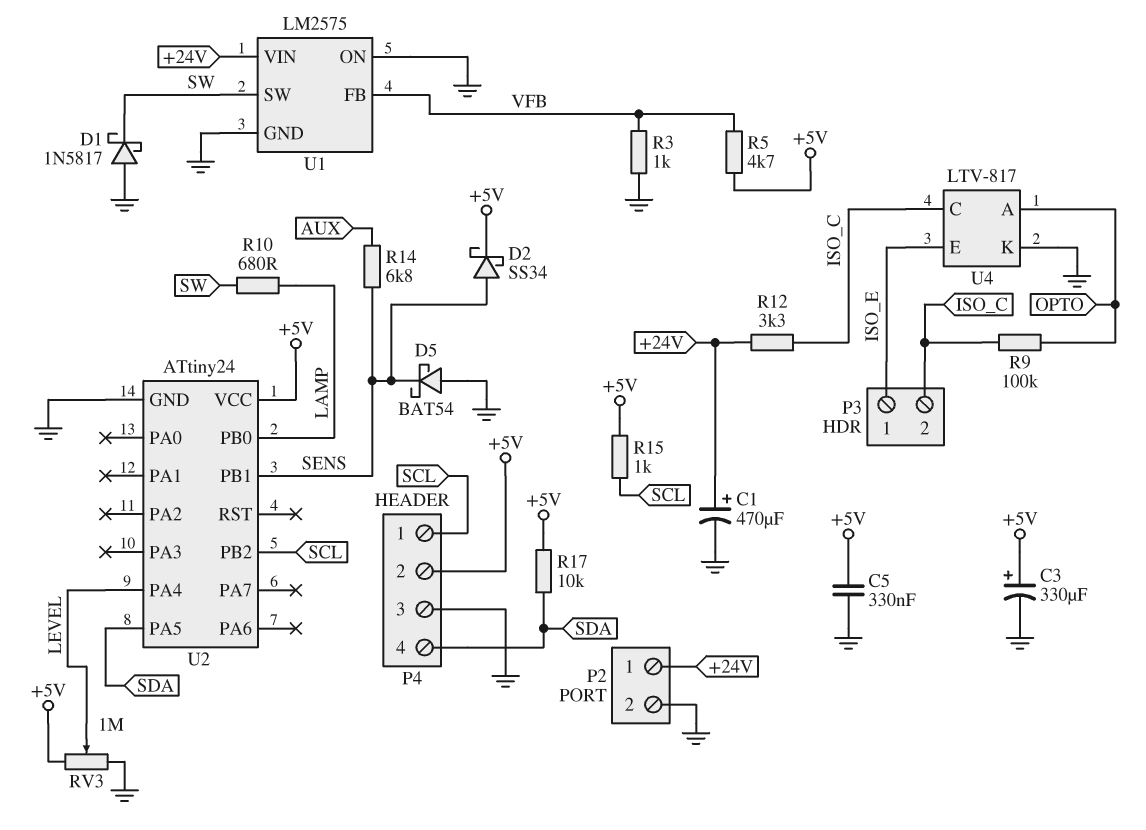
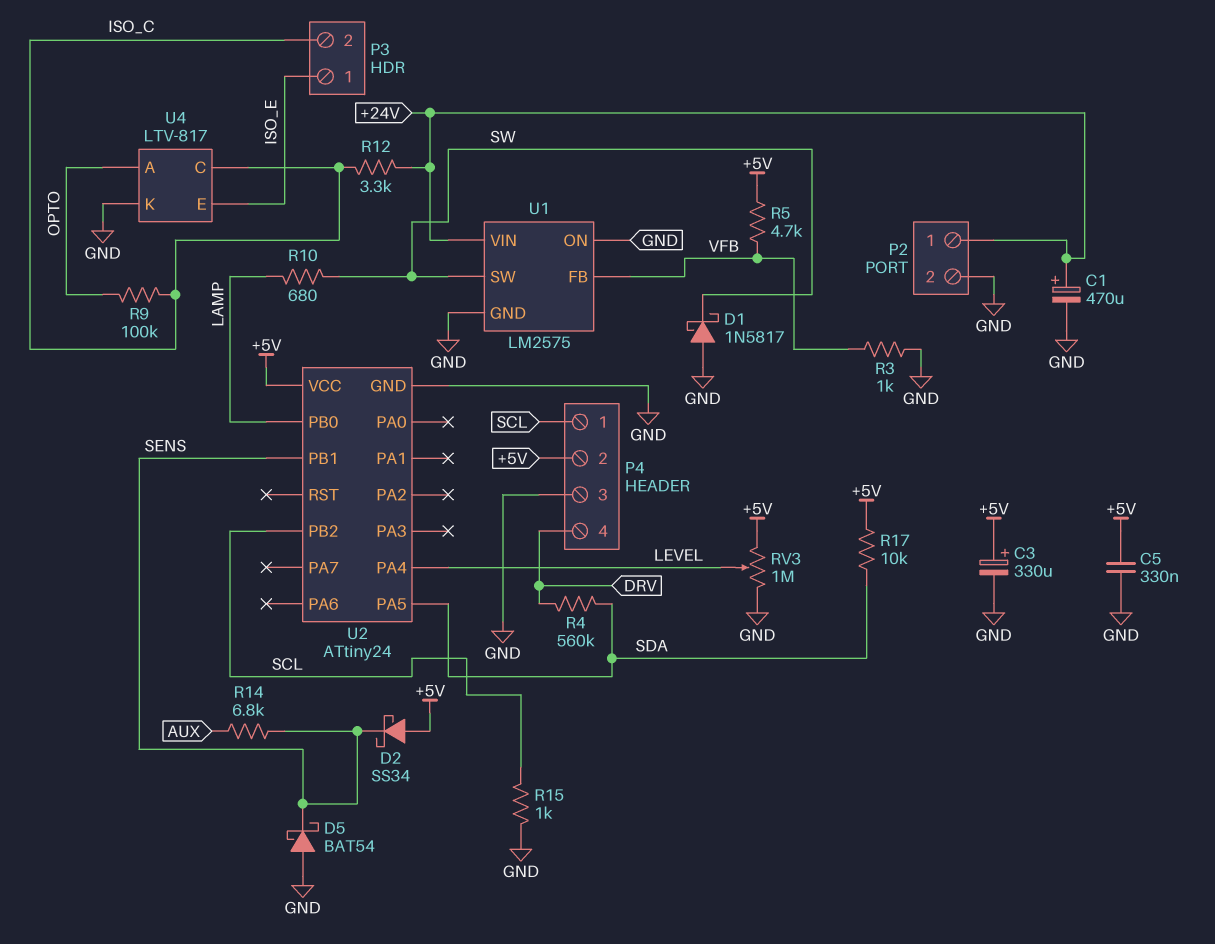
D2: schottky SS34 (A SENS, K +5V) -> schottky SS34 (A +5V, K SENS)
P4 pin 4: SDA -> DRV
R4: none -> 560k (DRV, SDA)
R15: 1k (+5V, SCL) -> 1k (GND, SCL)

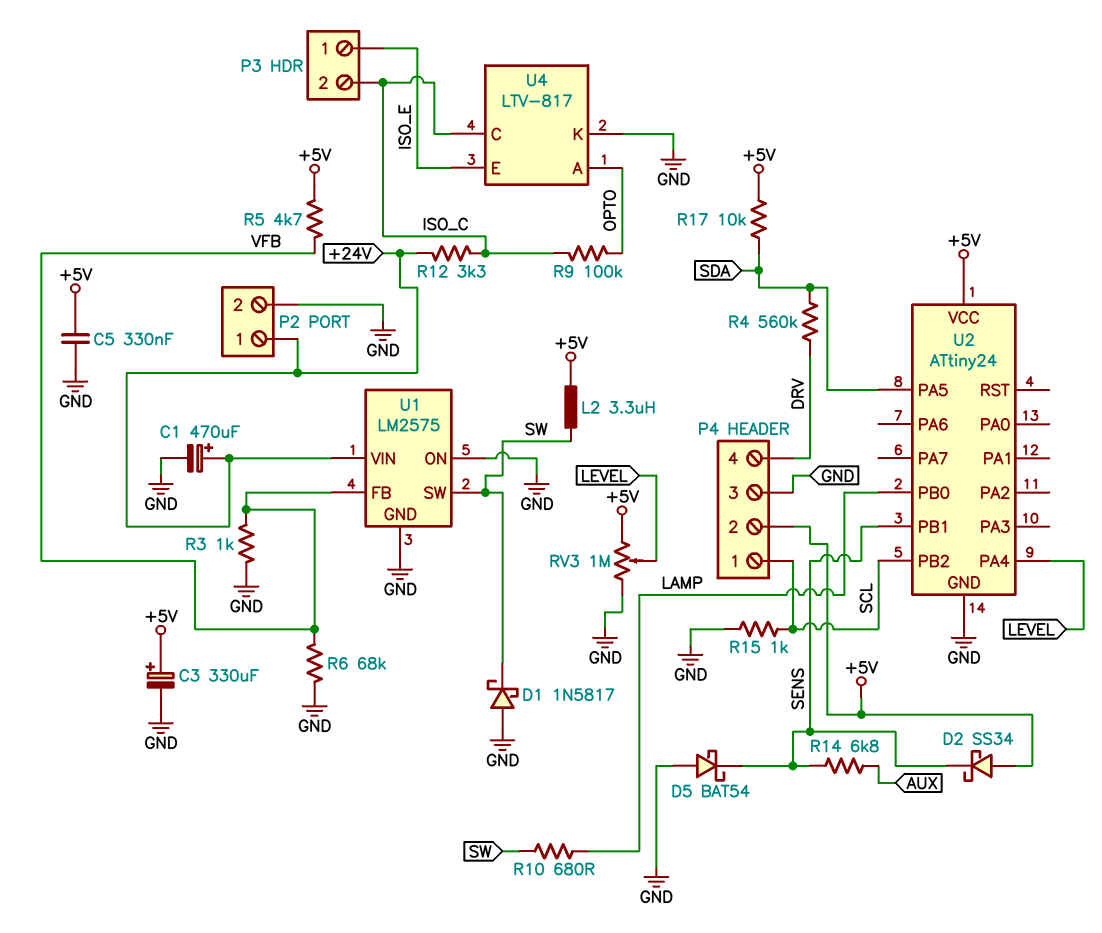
L2: none -> 3.3uH (+5V, SW)
R6: none -> 68k (GND, VFB)

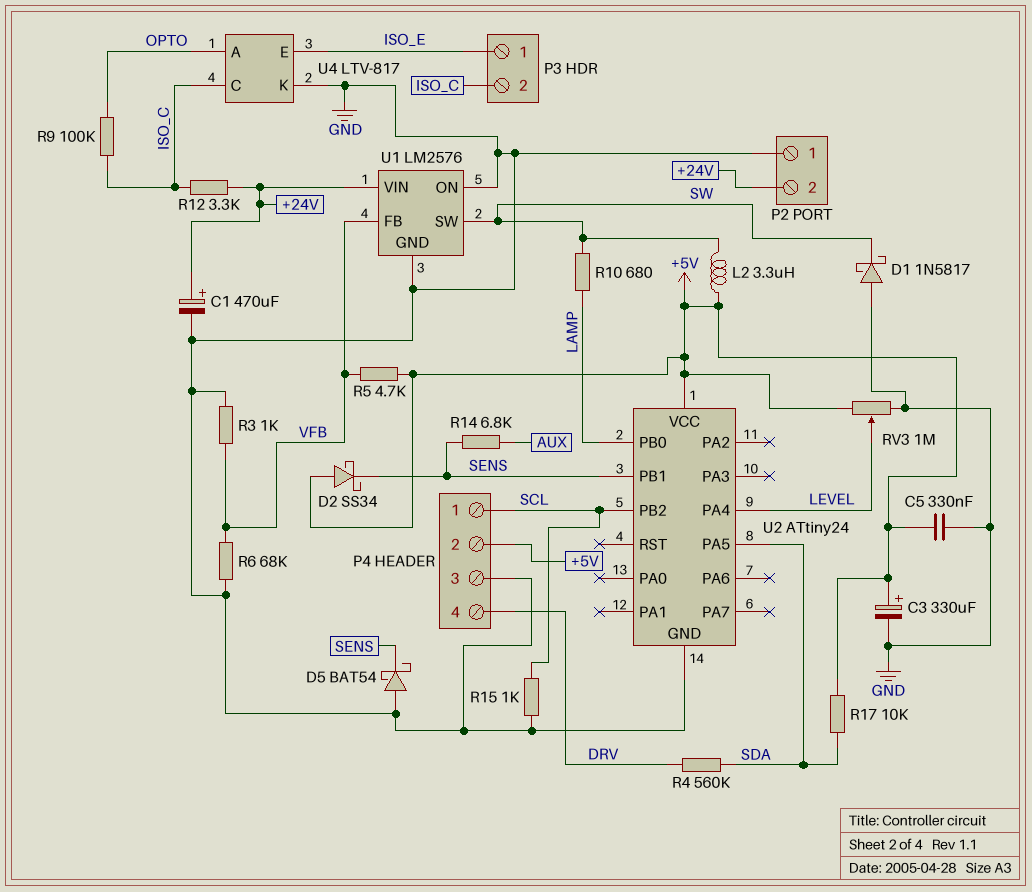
P2 pin 1: +24V -> GND
P2 pin 2: GND -> +24V
U1: LM2575 -> LM2576

